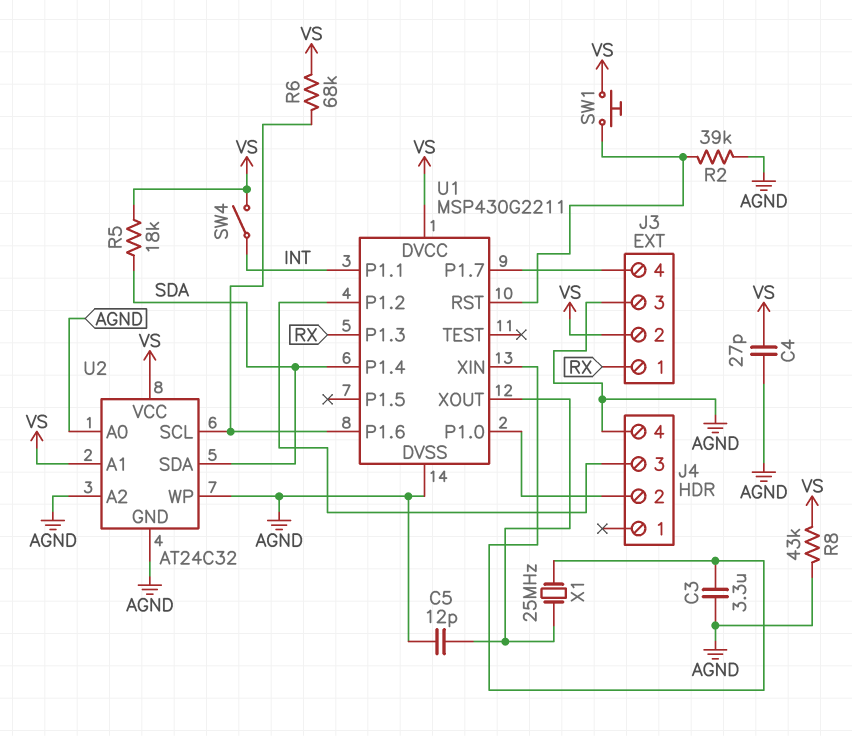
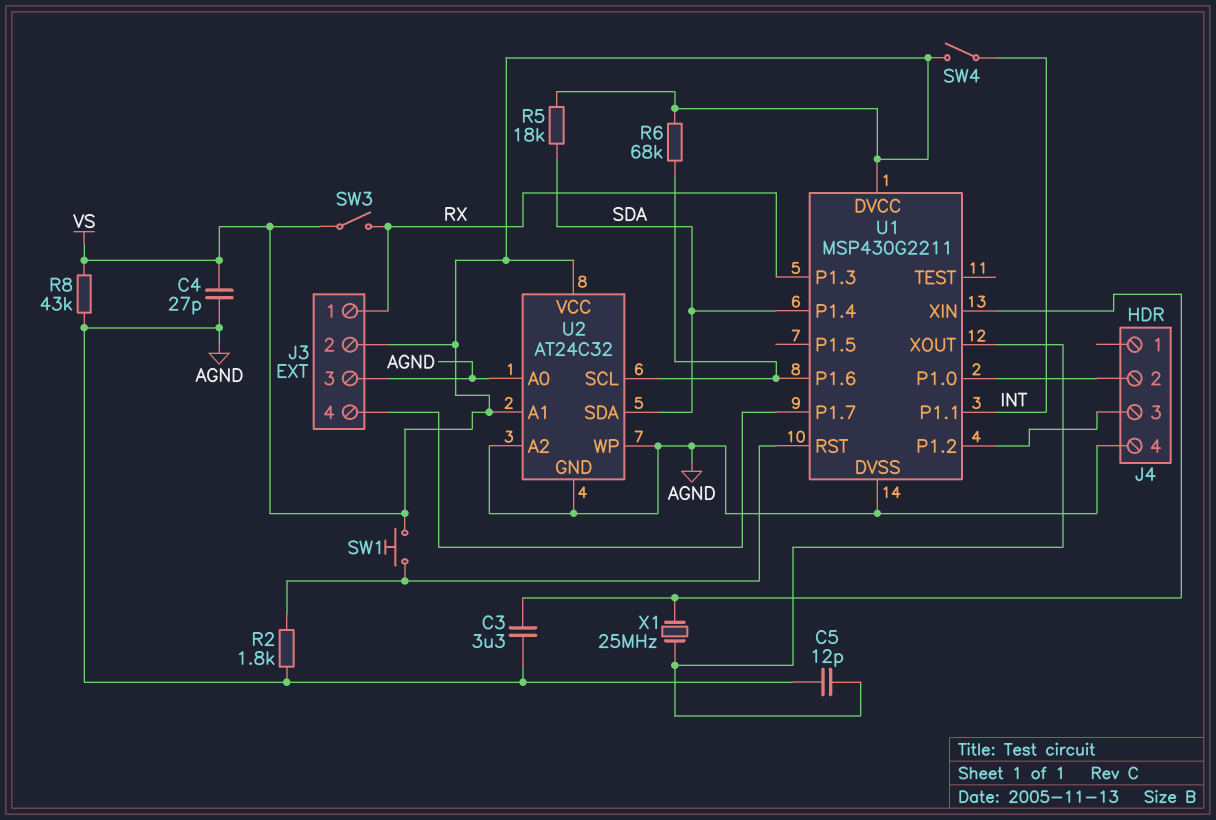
R2: 39k (AGND, U1/RST) -> 1.8k (AGND, U1/RST)
SW3: none -> switch (RX, VS)

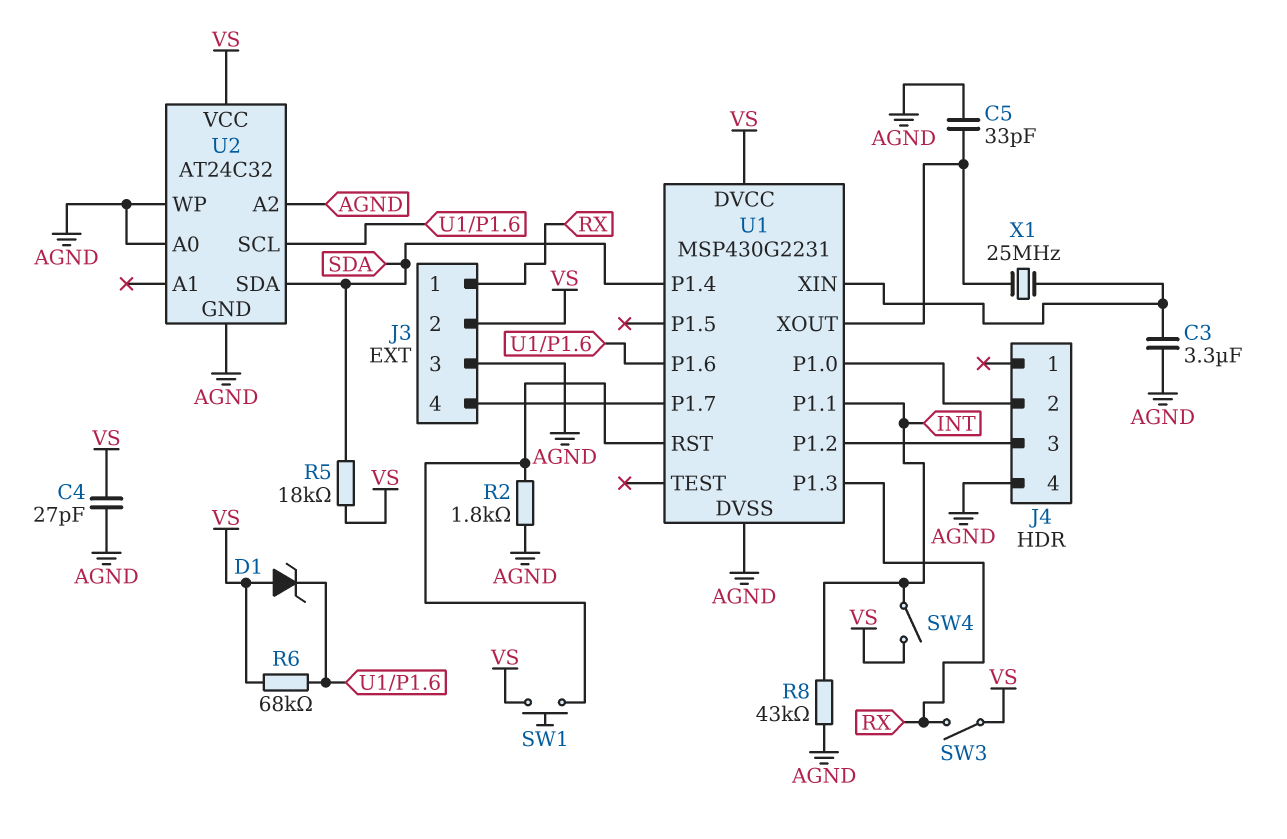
C5: 12pF (AGND, U1/XOUT) -> 33pF (AGND, U1/XOUT)
D1: none -> zener (A VS, K U1/P1.6)
R8: 43k (AGND, VS) -> 43k (AGND, INT)
U1: MSP430G2211 -> MSP430G2231
U2 pin A1: VS -> none

